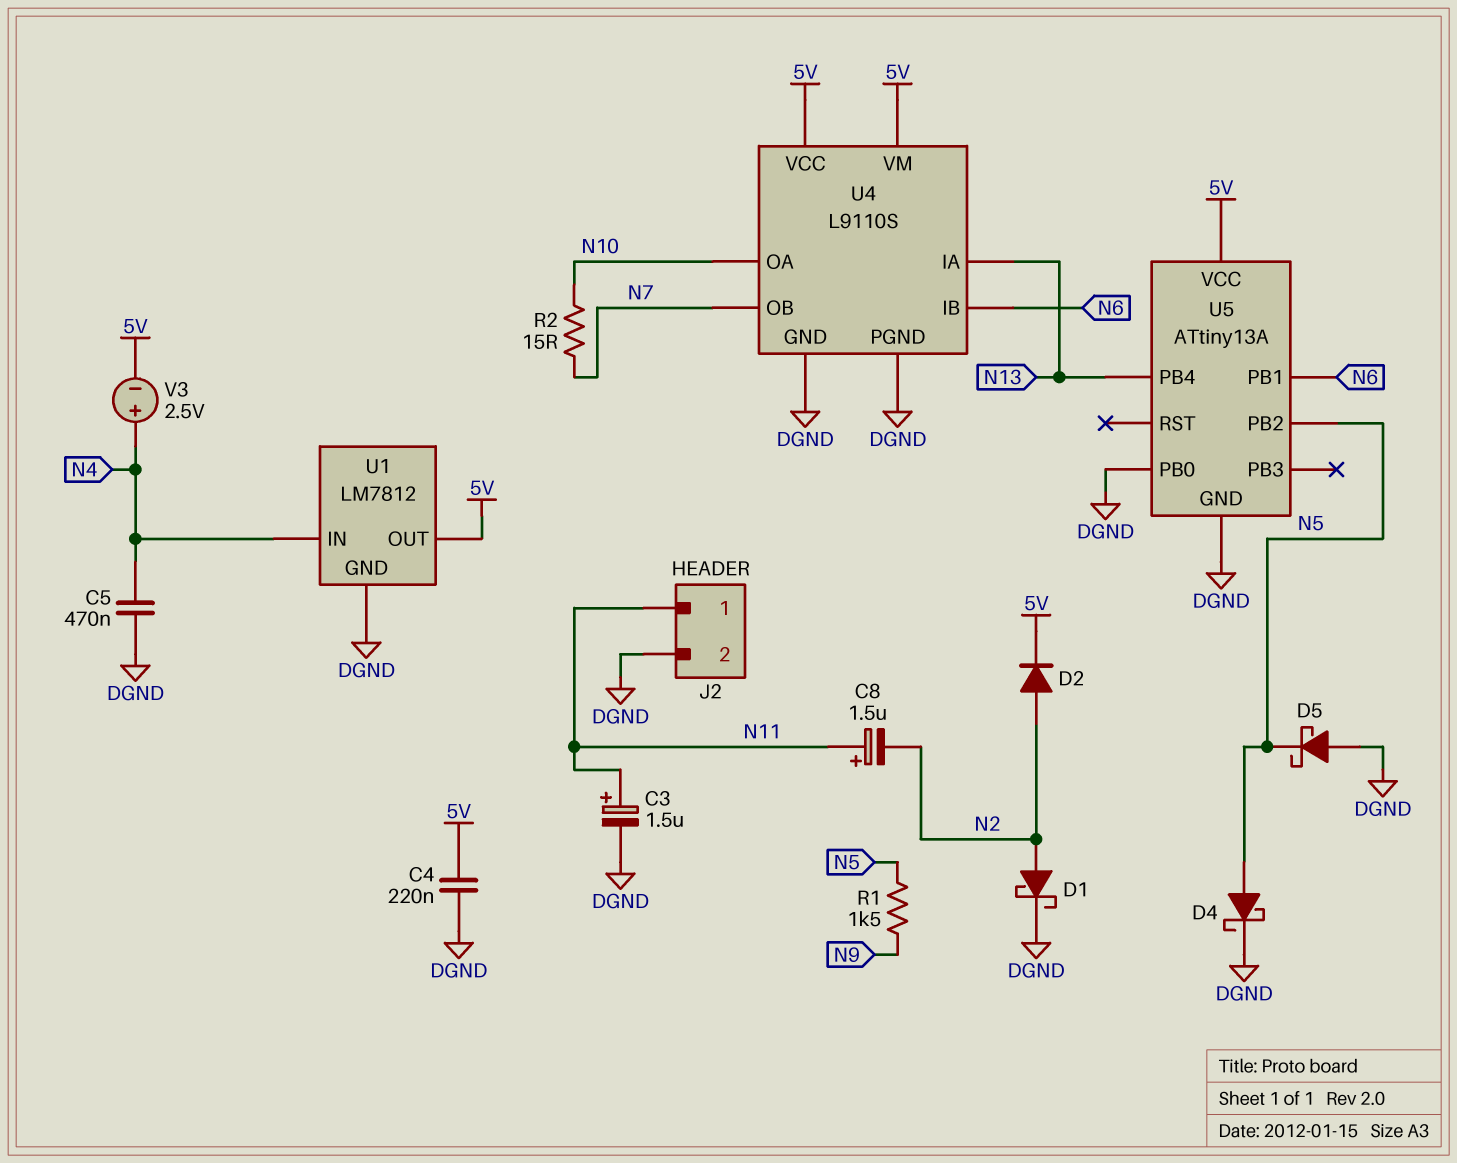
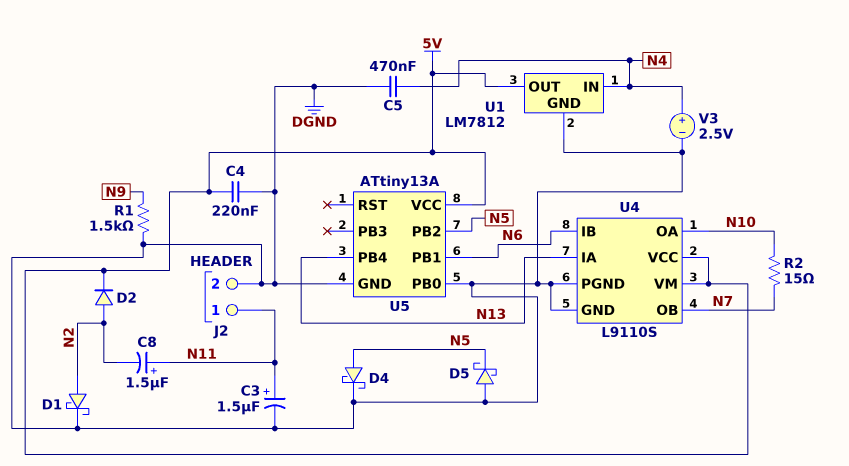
R1: 1.5k (N5, N9) -> 1.5k (DGND, N9)
V3: 2.5V (plus N4, minus 5V) -> 2.5V (plus N4, minus DGND)

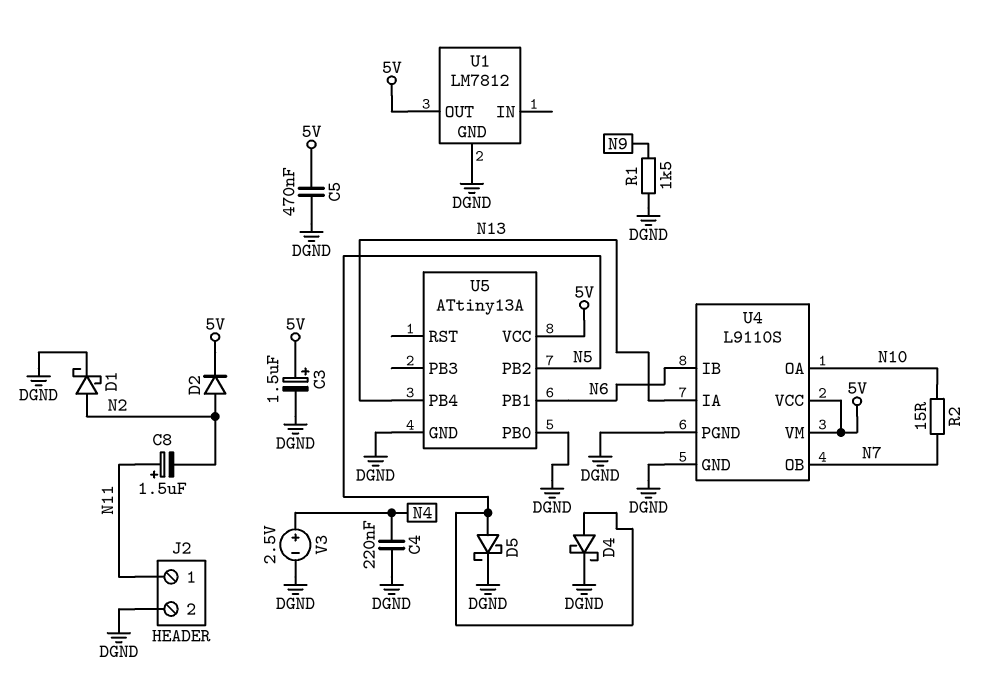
C3: 1.5uF (plus N11, minus DGND) -> 1.5uF (plus 5V, minus DGND)
C4: 220nF (5V, DGND) -> 220nF (DGND, N4)
C5: 470nF (DGND, N4) -> 470nF (5V, DGND)
D5: schottky (A DGND, K N5) -> schottky (A N5, K DGND)
U1 pin IN: N4 -> none

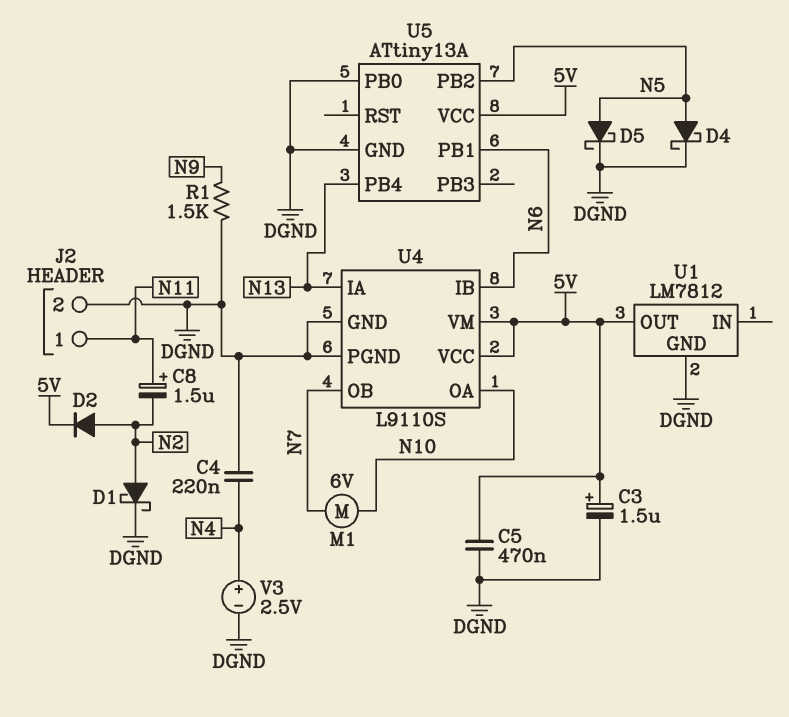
M1: none -> motor 6V (N7, N10)
R2: 15 (N7, N10) -> none

